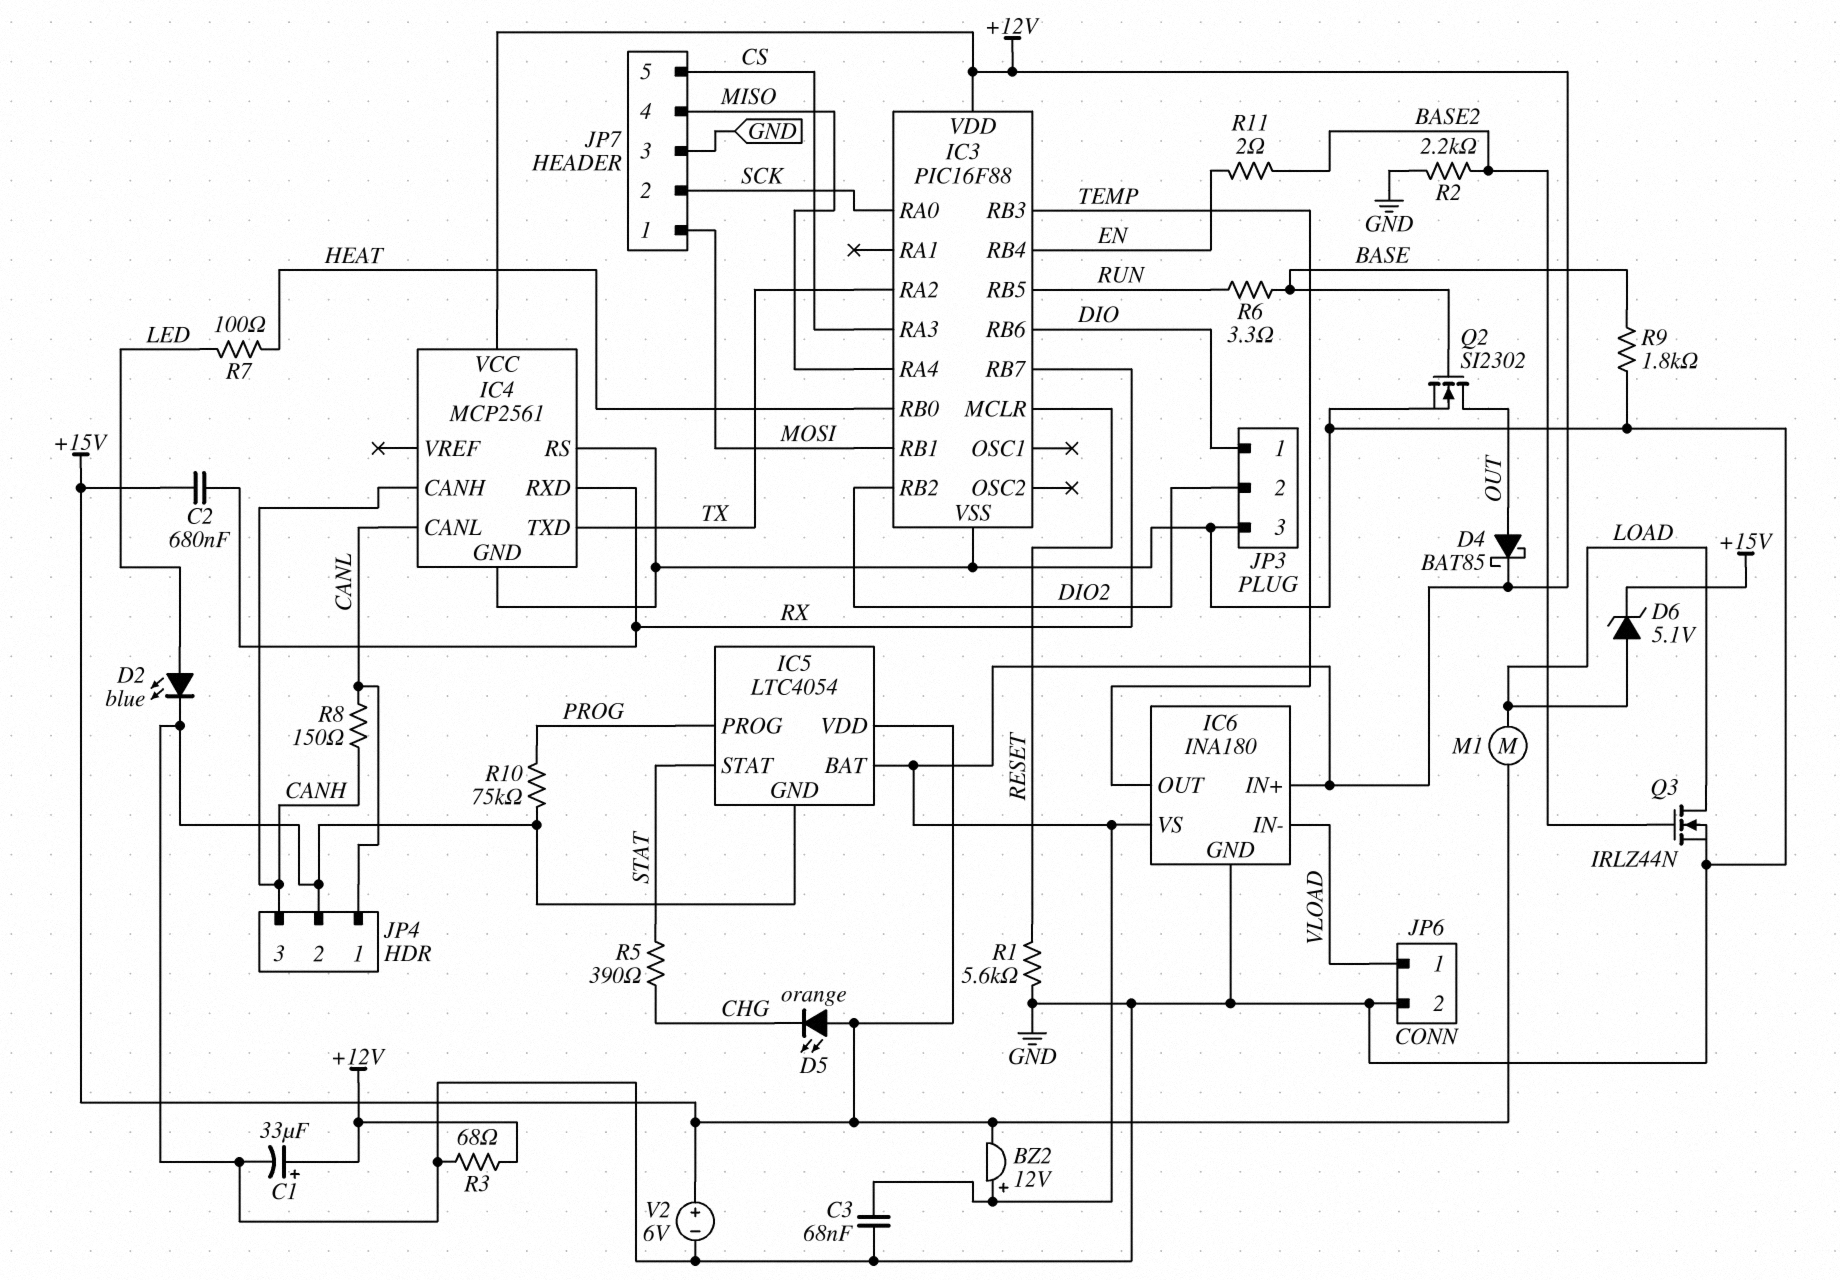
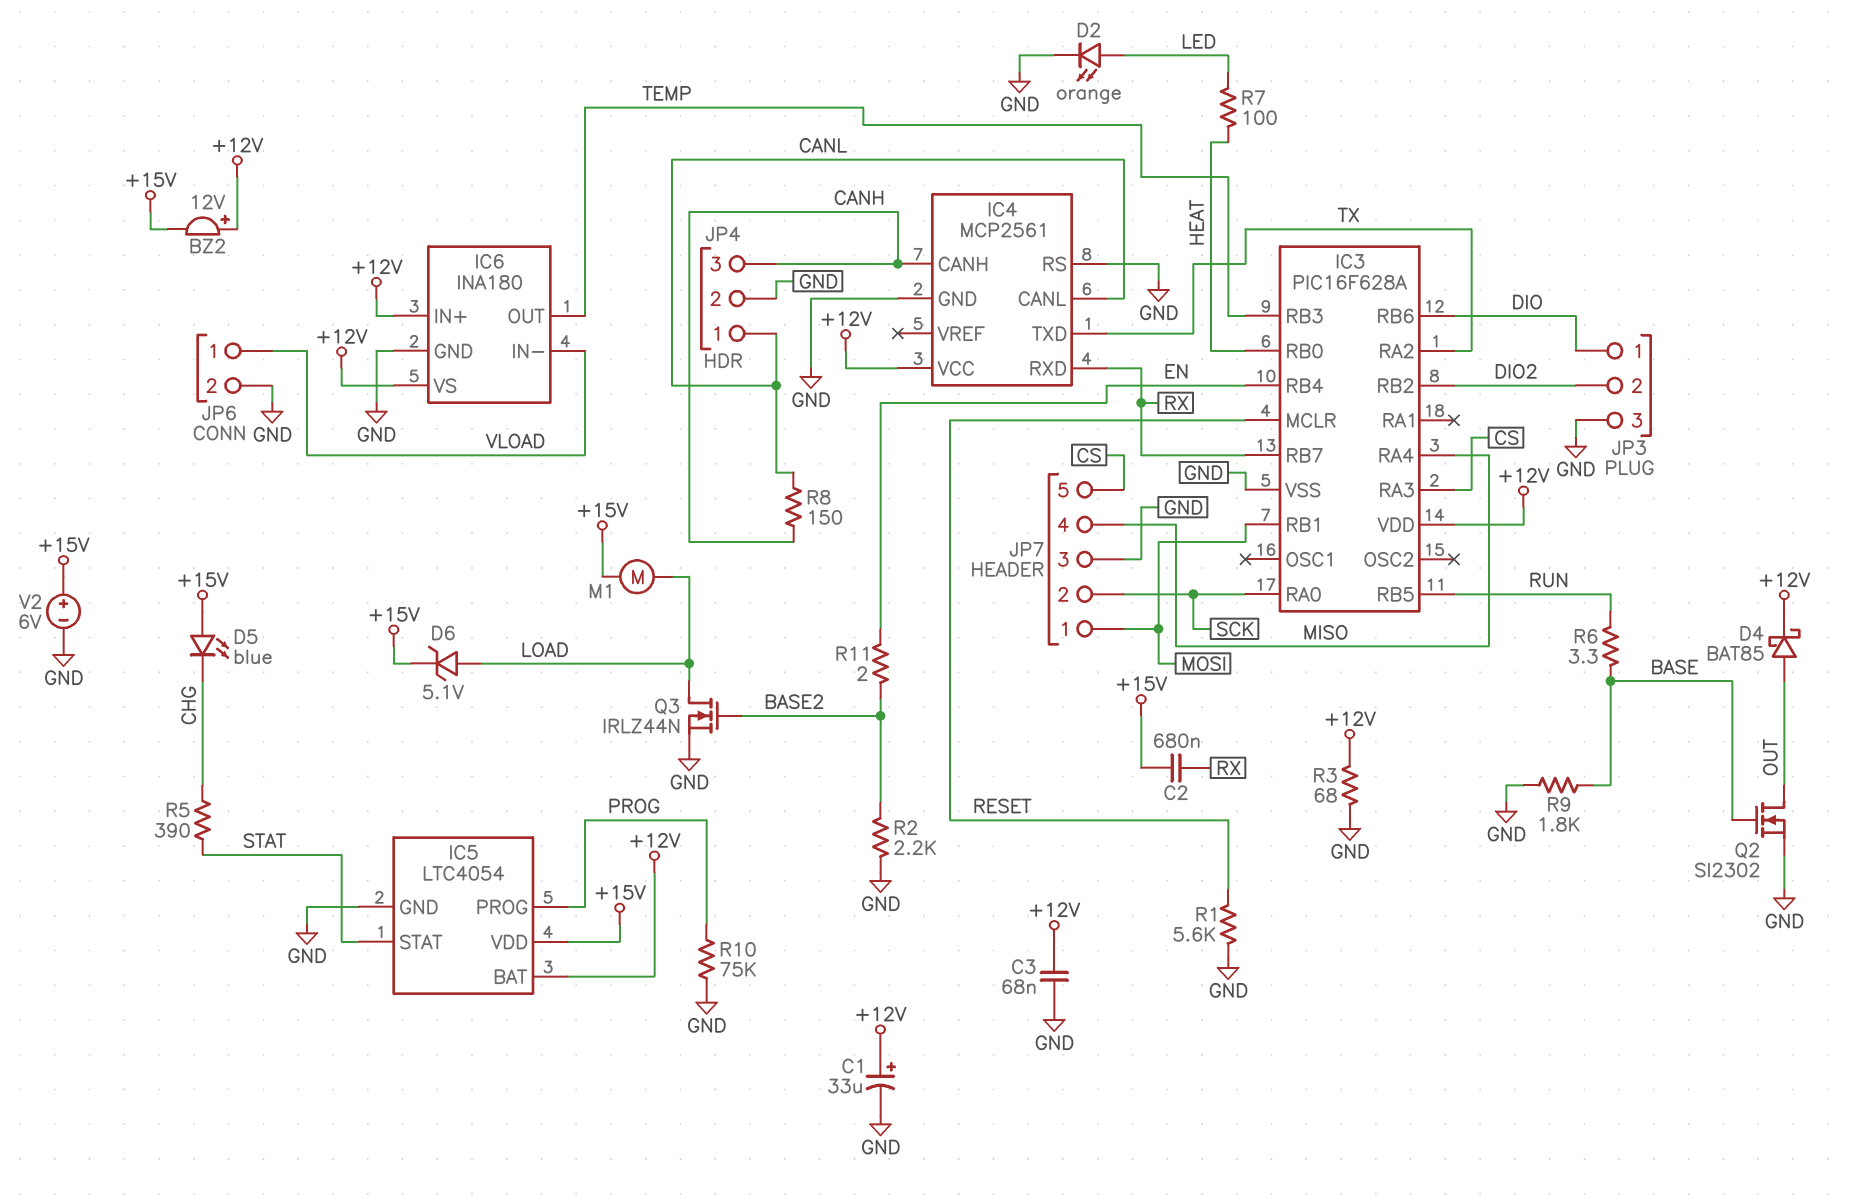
D2: LED blue (A LED, K GND) -> LED orange (A LED, K GND)
D5: LED orange (A +15V, K CHG) -> LED blue (A +15V, K CHG)
IC3: PIC16F88 -> PIC16F628A

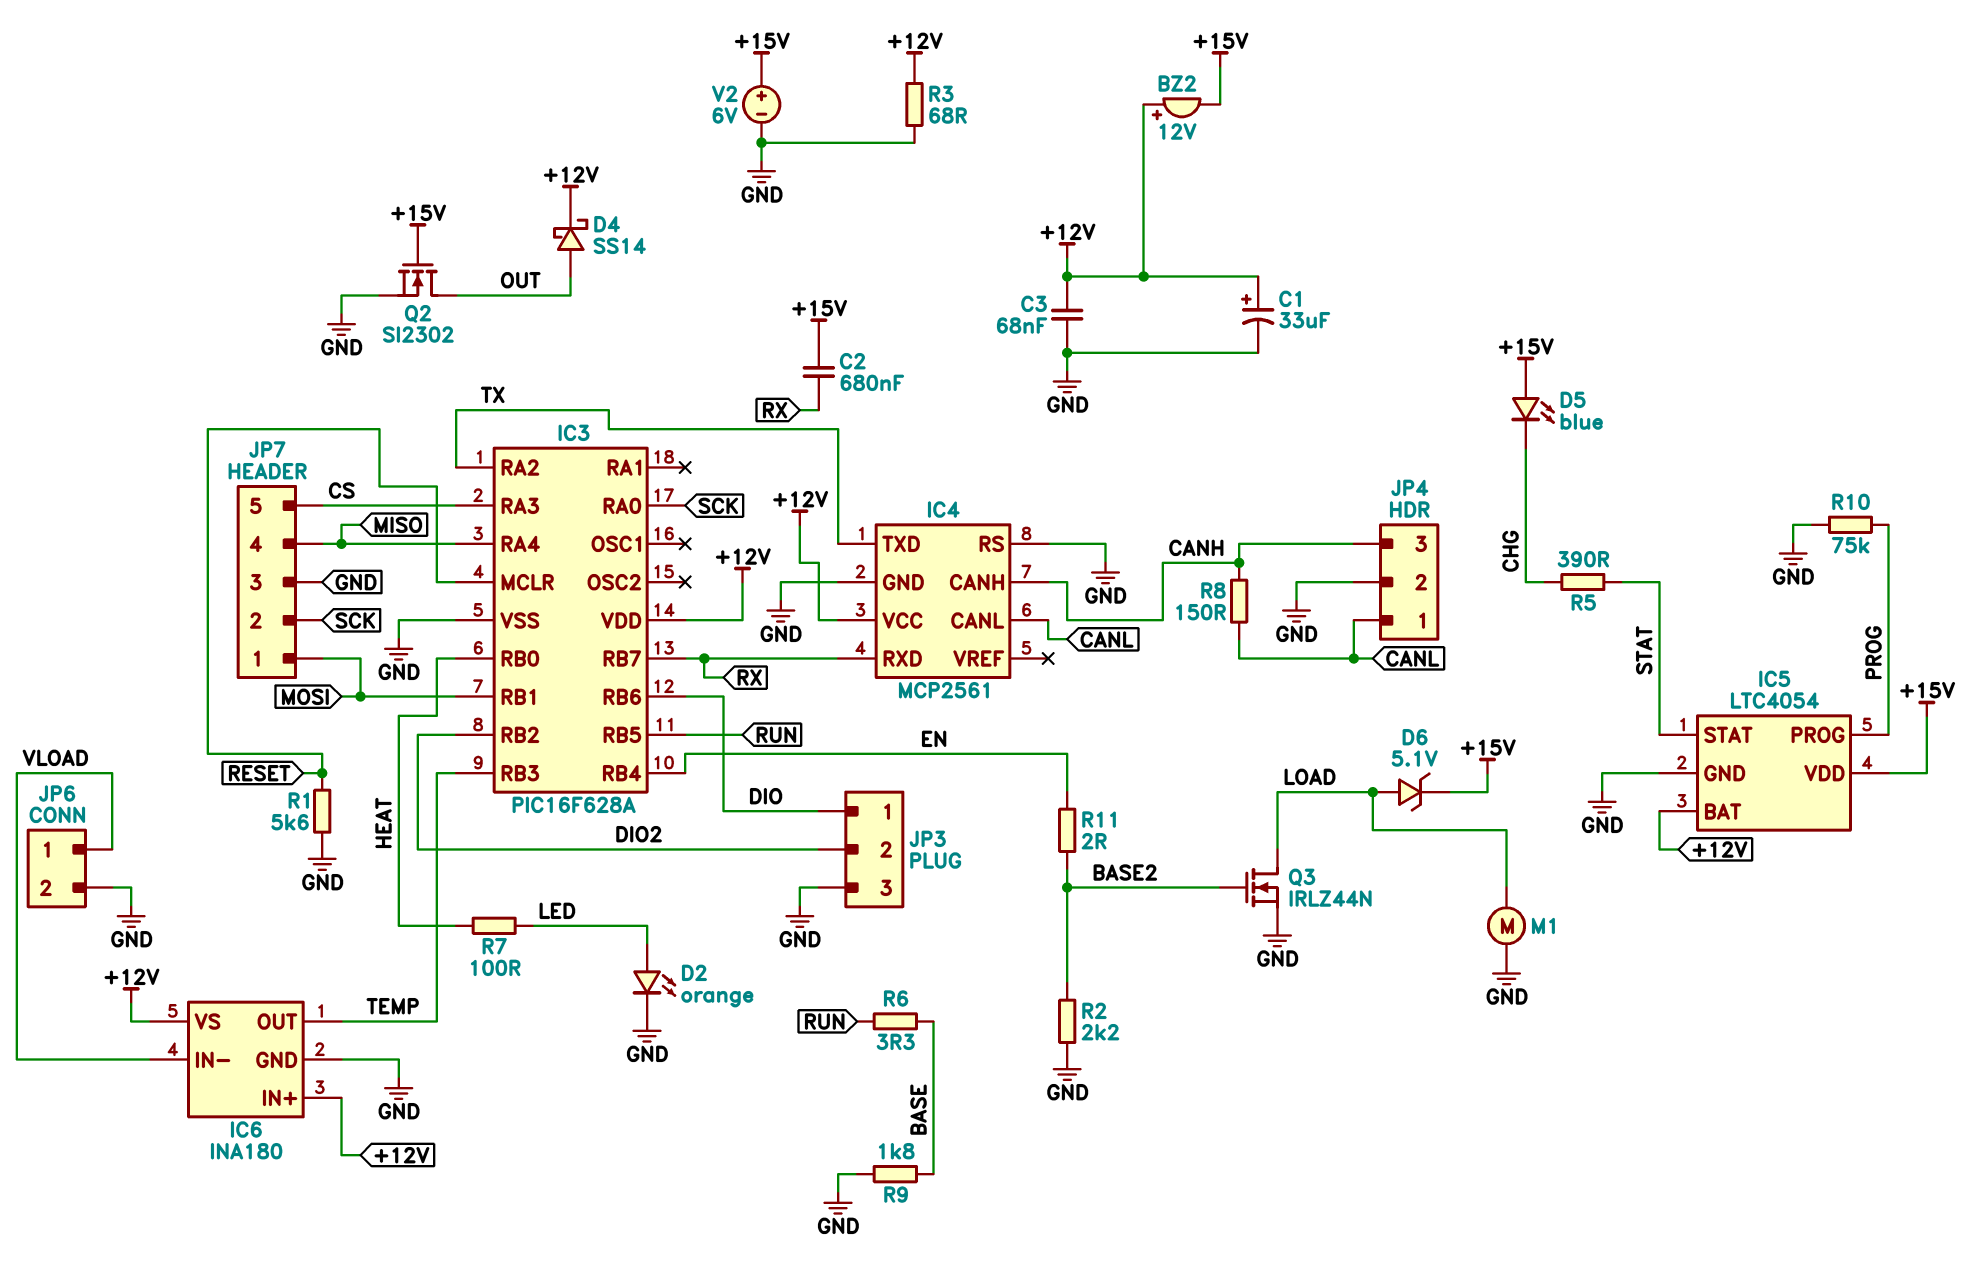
D4: schottky BAT85 (A OUT, K +12V) -> schottky SS14 (A OUT, K +12V)
M1: motor (+15V, LOAD) -> motor (GND, LOAD)
Q2: NMOS SI2302 (G BASE, D OUT, S GND) -> NMOS SI2302 (G +15V, D OUT, S GND)

